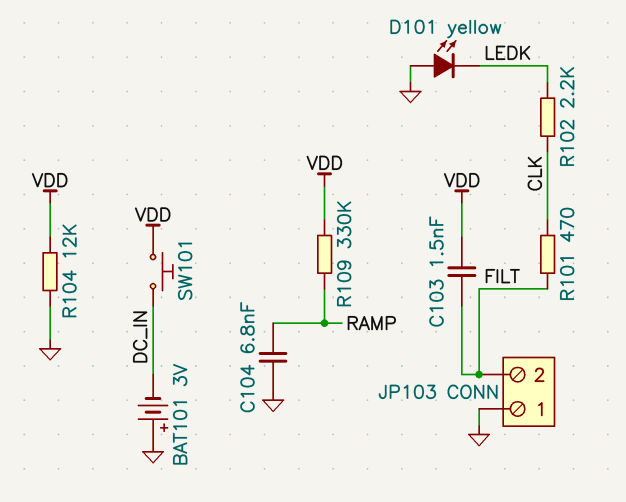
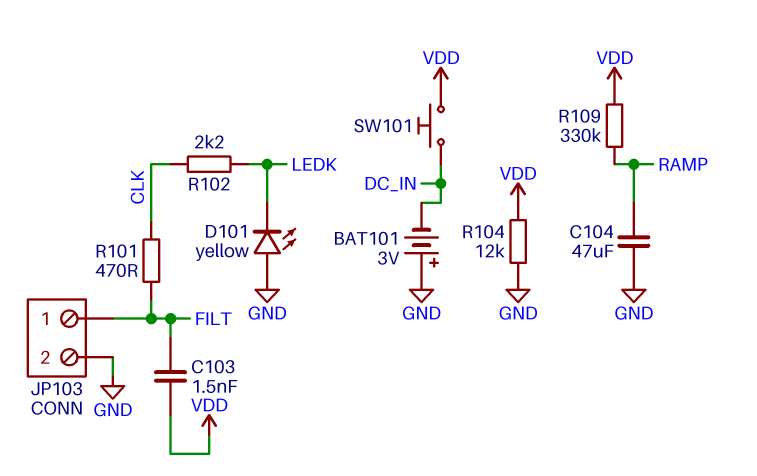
C104: 6.8nF (GND, RAMP) -> 47uF (GND, RAMP)
JP103 pin 1: GND -> FILT
JP103 pin 2: FILT -> GND

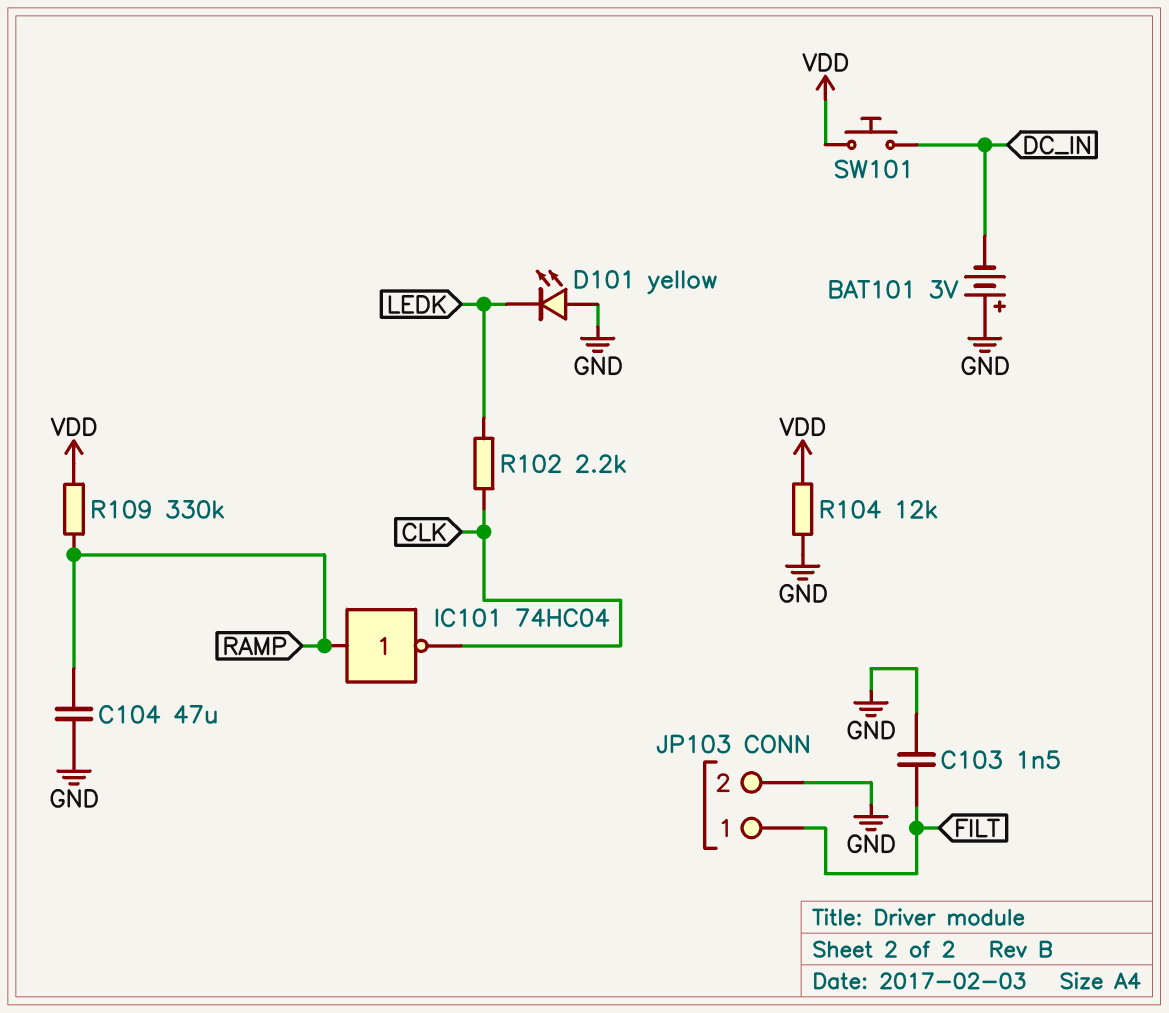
C103: 1.5nF (FILT, VDD) -> 1.5nF (FILT, GND)
IC101: none -> NOT 74HC04 (in RAMP, out CLK)
R101: 470 (CLK, FILT) -> none

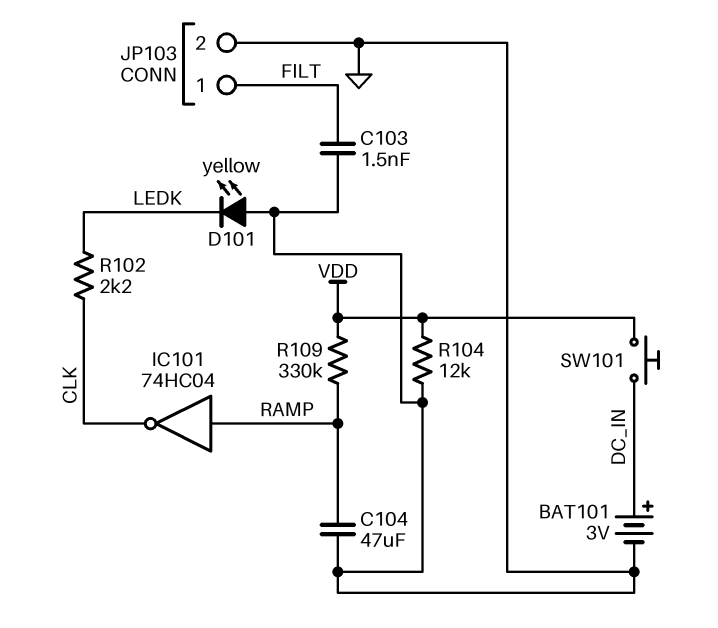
BAT101: 3V (plus GND, minus DC_IN) -> 3V (plus DC_IN, minus GND)

